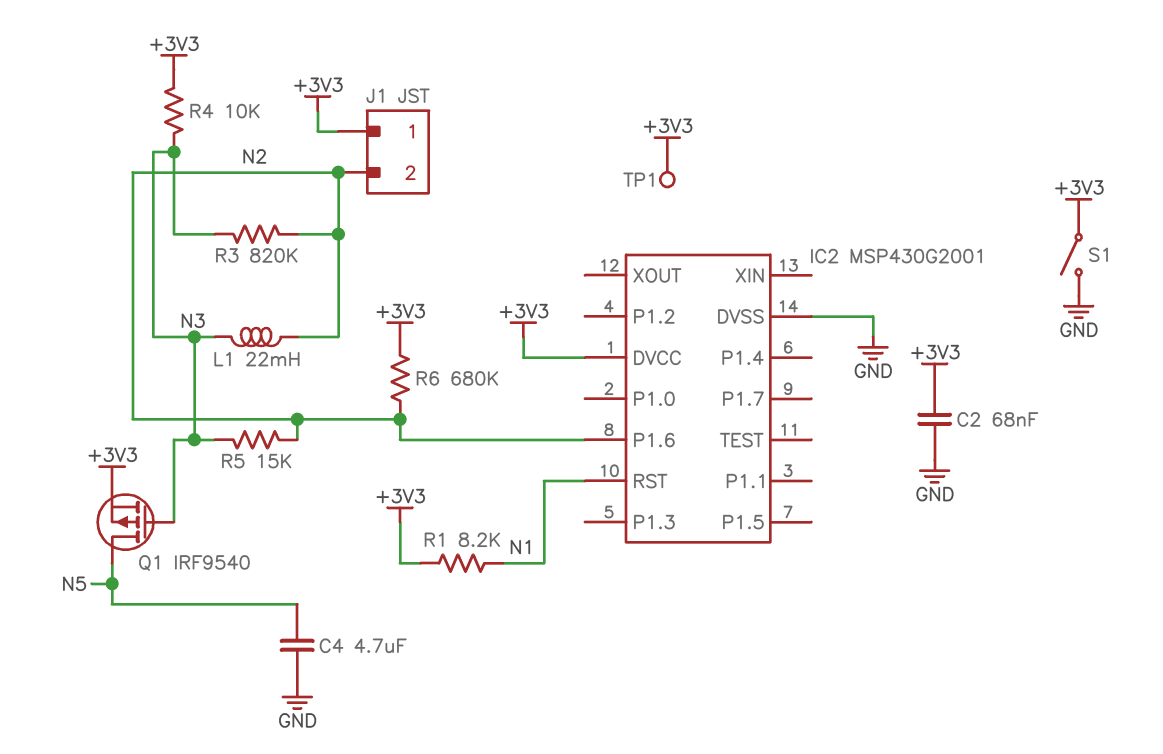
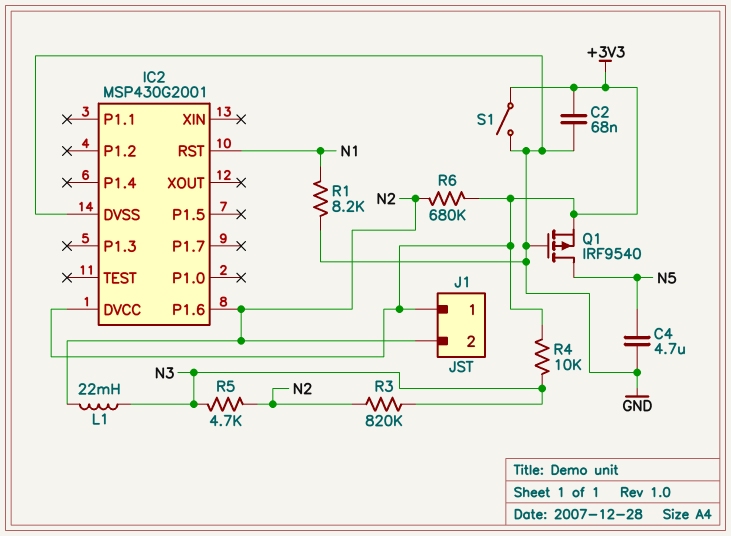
Q1: PMOS IRF9540 (G N3, D N5, S +3V3) -> PMOS IRF9540 (G GND, D N5, S +3V3)
R1: 8.2k (+3V3, N1) -> 8.2k (GND, N1)
R5: 15k (N2, N3) -> 4.7k (N2, N3)
TP1: test point (+3V3) -> none

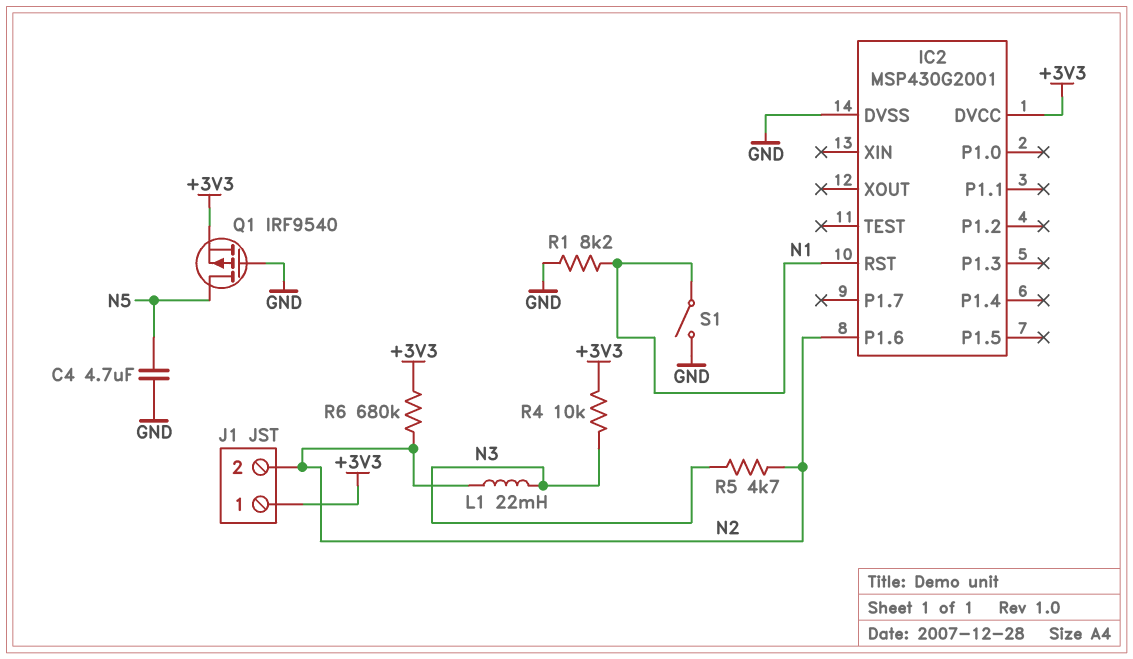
C2: 68nF (+3V3, GND) -> none
R3: 820k (N2, N3) -> none
S1: switch (+3V3, GND) -> switch (GND, N1)

